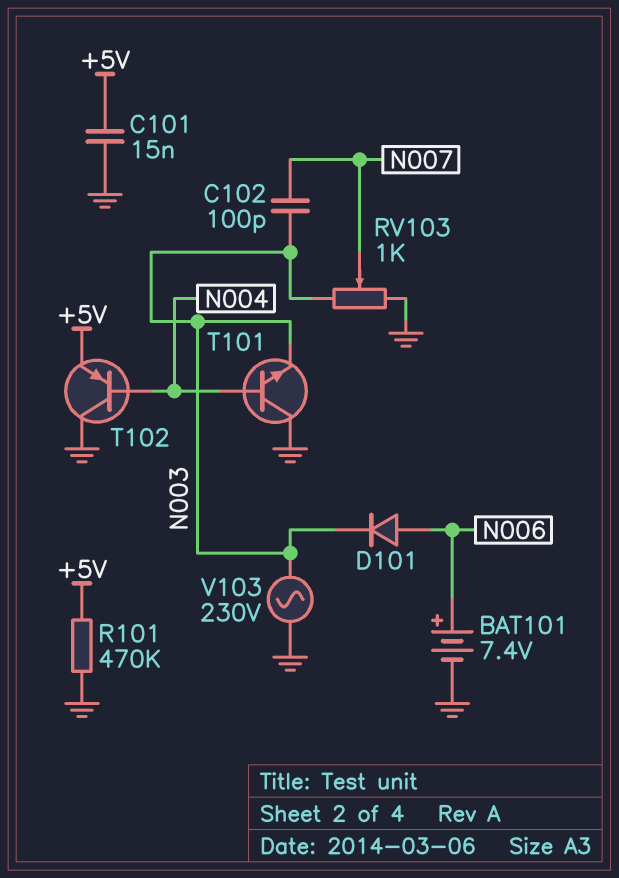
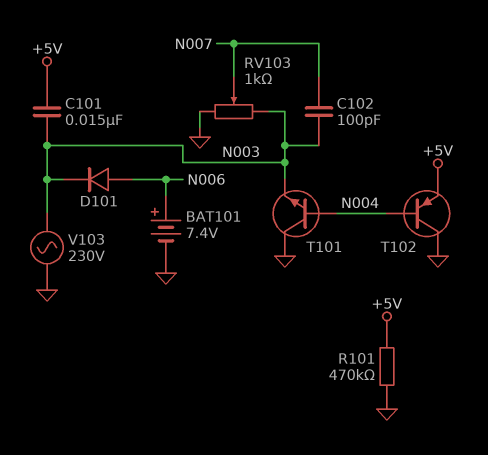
C101: 15nF (+5V, GND) -> 15nF (+5V, N003)

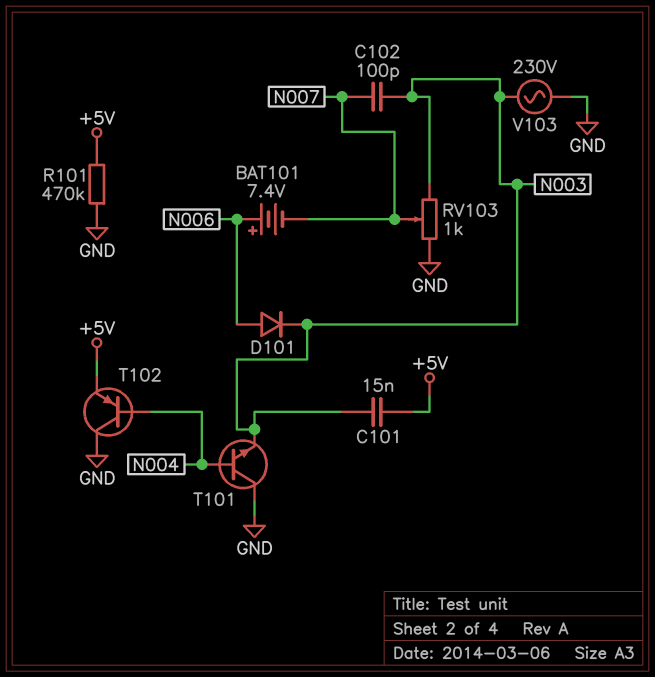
BAT101: 7.4V (plus N006, minus GND) -> 7.4V (plus N006, minus N007)

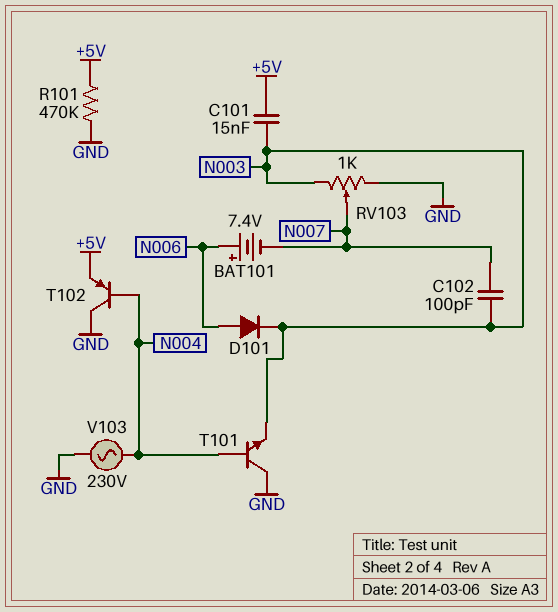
V103: AC 230V (GND, N003) -> AC 230V (GND, N004)

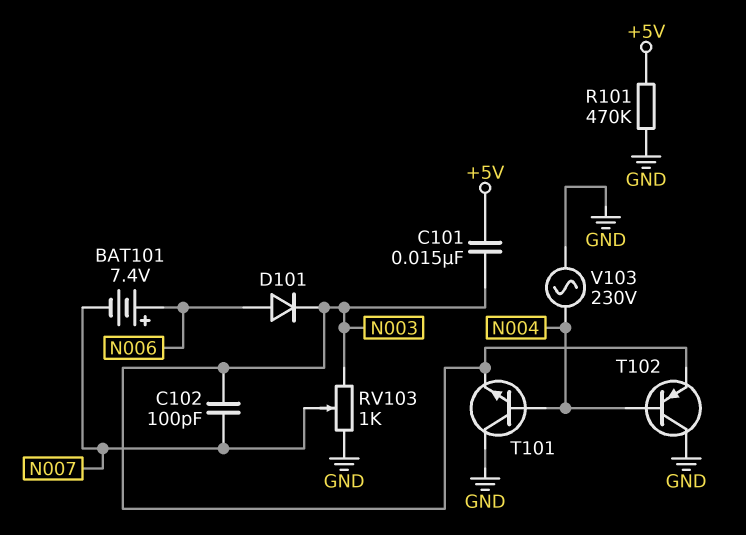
T102: PNP (B N004, C GND, E +5V) -> PNP (B N004, C GND, E N003)

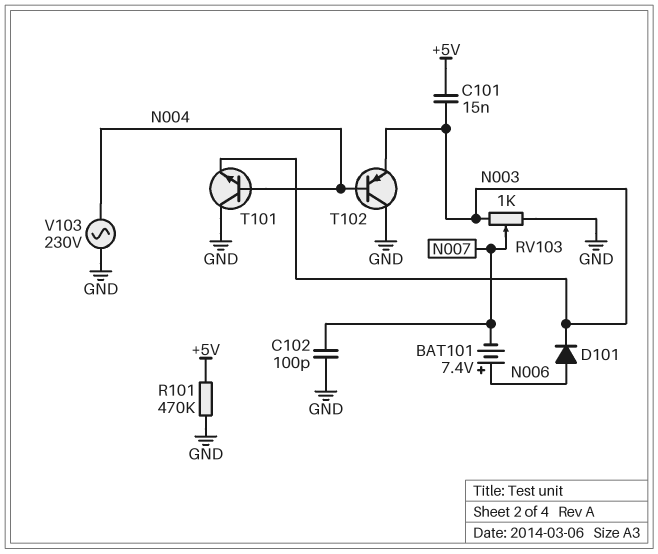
C102: 100pF (N003, N007) -> 100pF (GND, N007)

